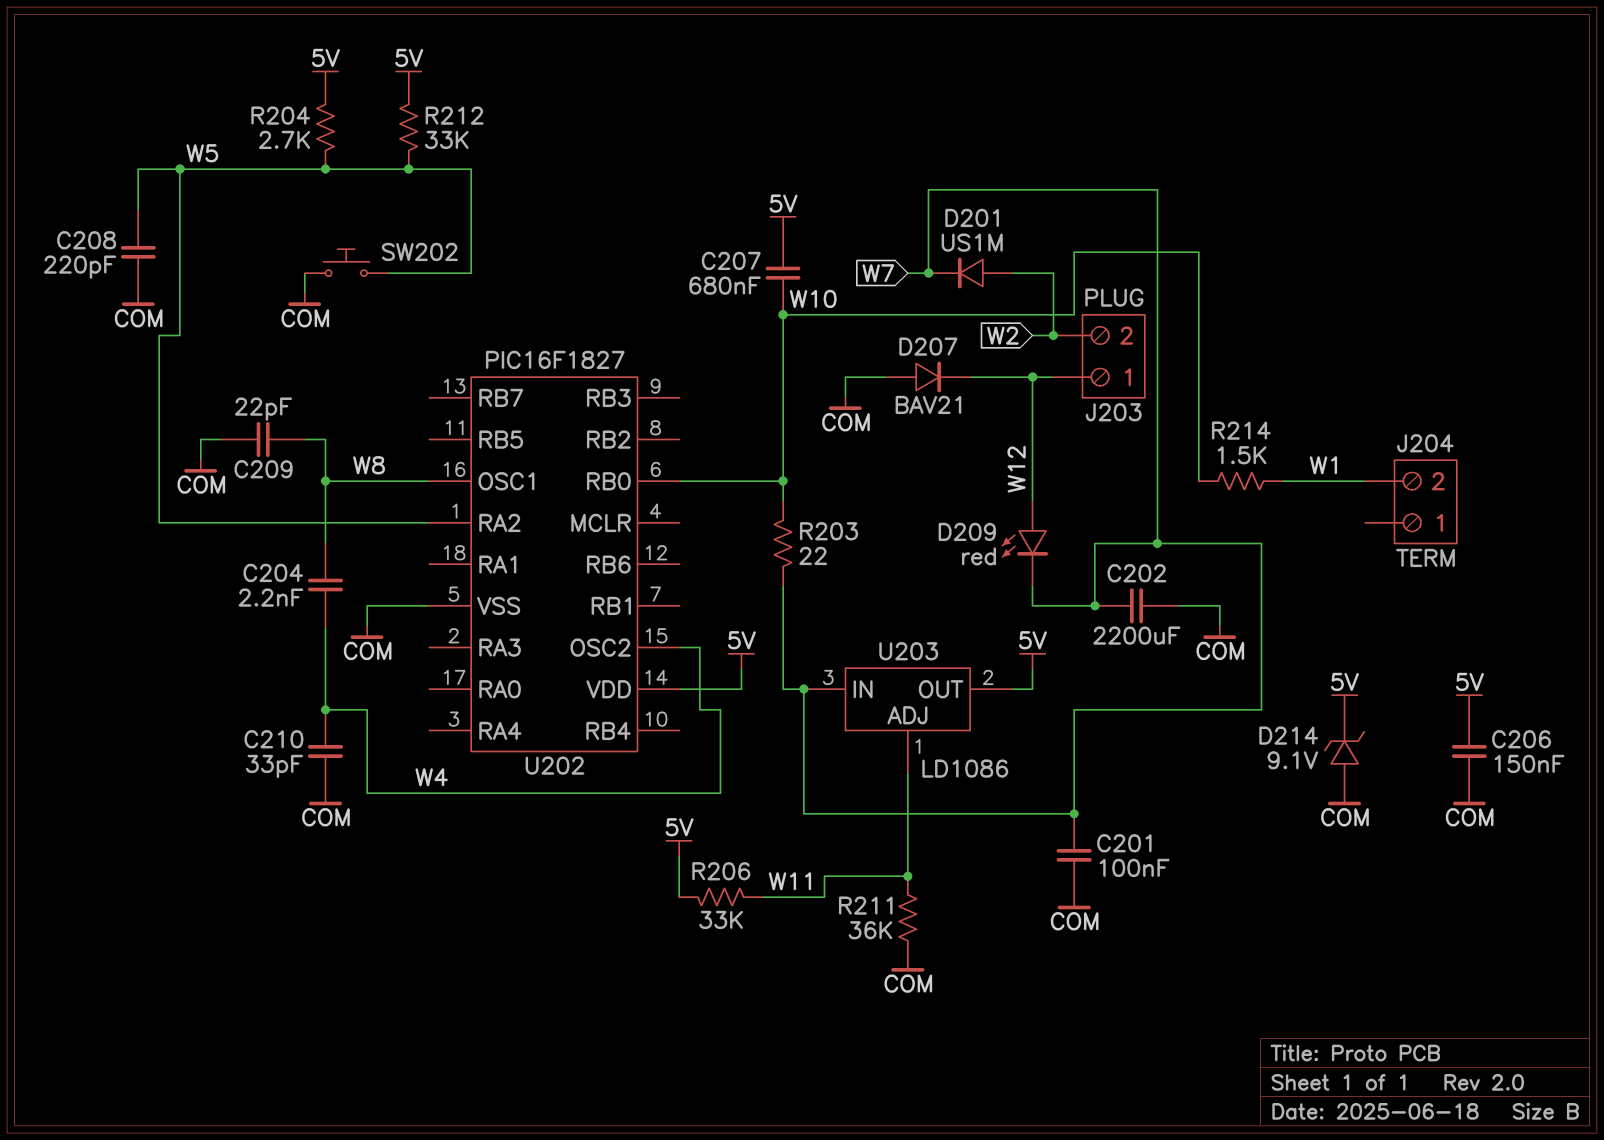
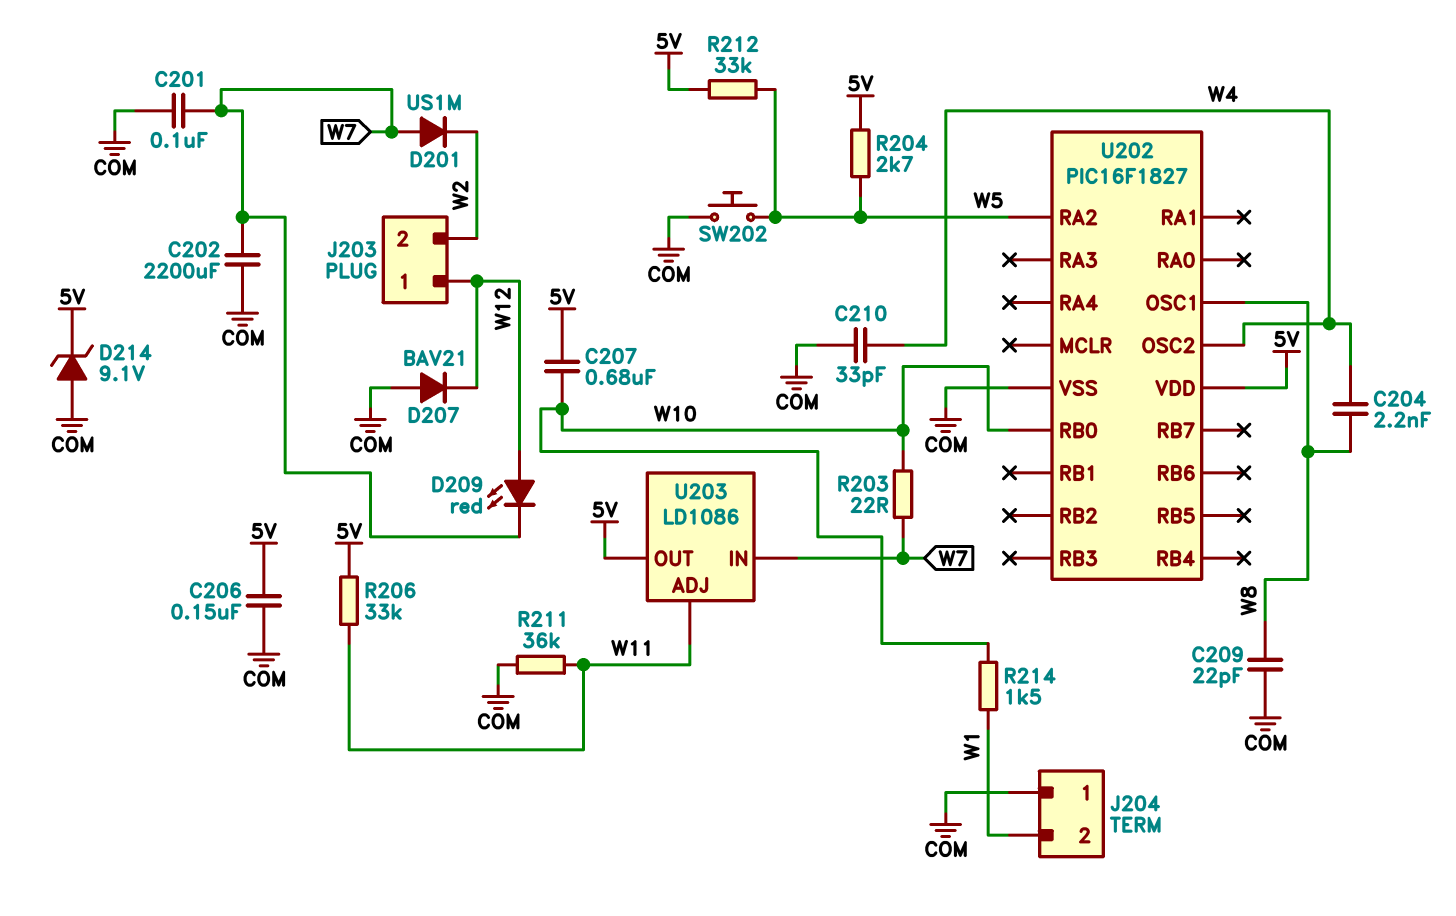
C208: 220pF (COM, W5) -> none
D201: diode US1M (A W2, K W7) -> diode US1M (A W7, K W2)
J204 pin 1: none -> COM

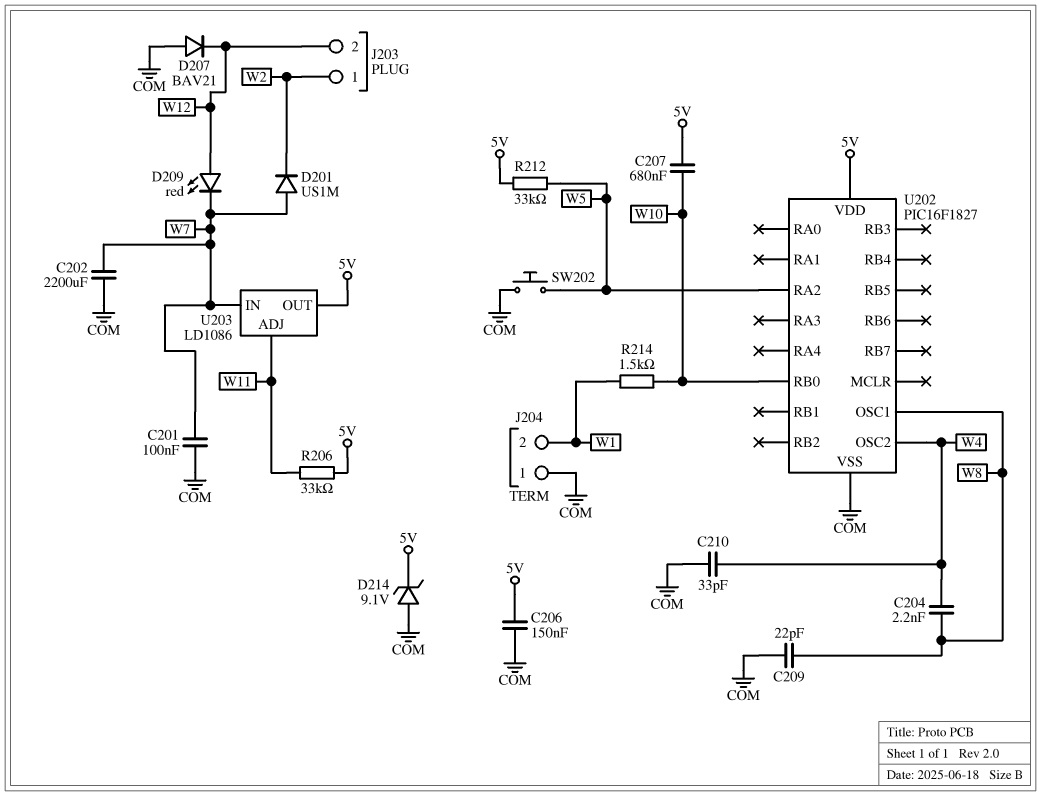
J203 pin 1: W12 -> W2
J203 pin 2: W2 -> W12
R203: 22 (W7, W10) -> none
R204: 2.7k (5V, W5) -> none
R211: 36k (COM, W11) -> none

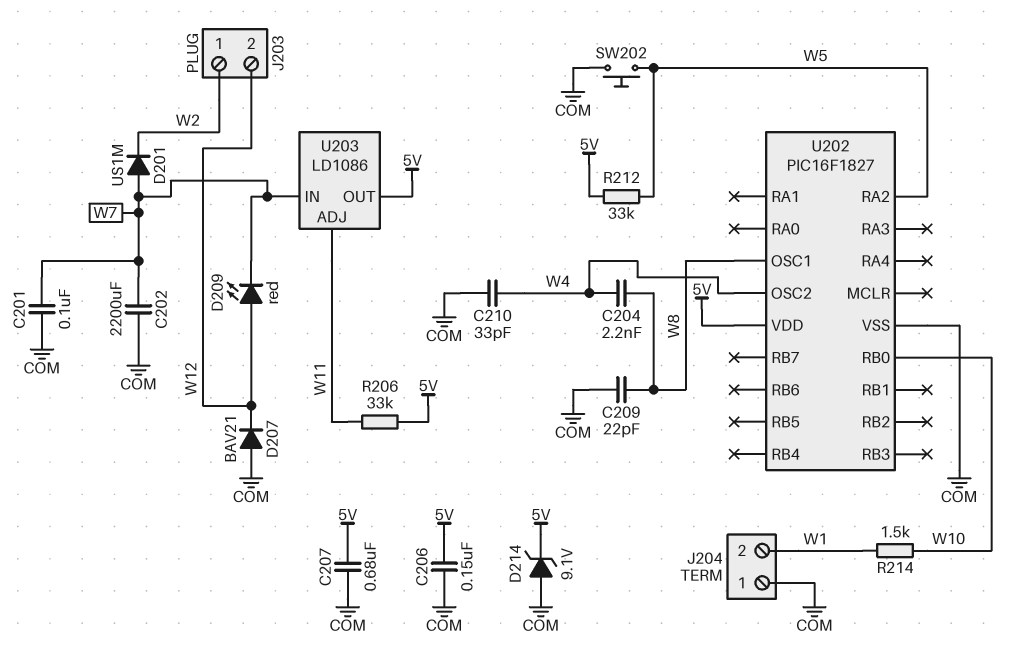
C207: 680nF (5V, W10) -> 680nF (5V, COM)

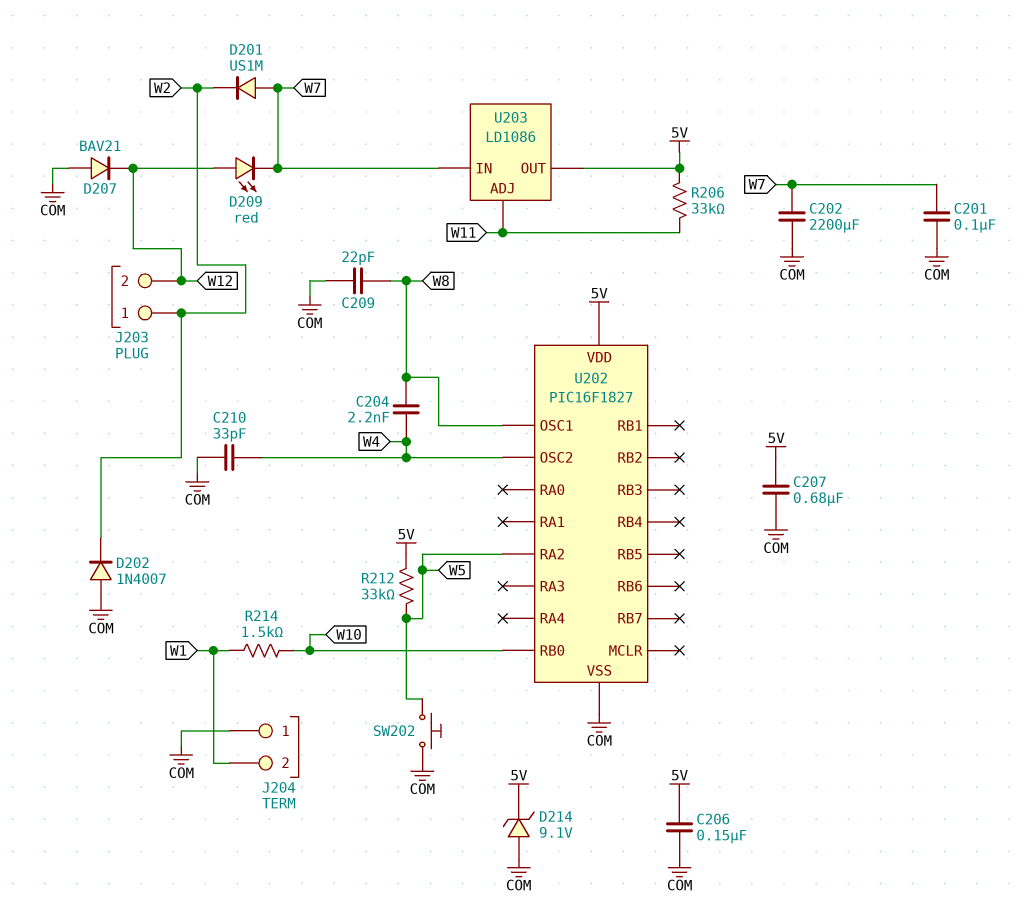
D202: none -> diode 1N4007 (A COM, K W2)

